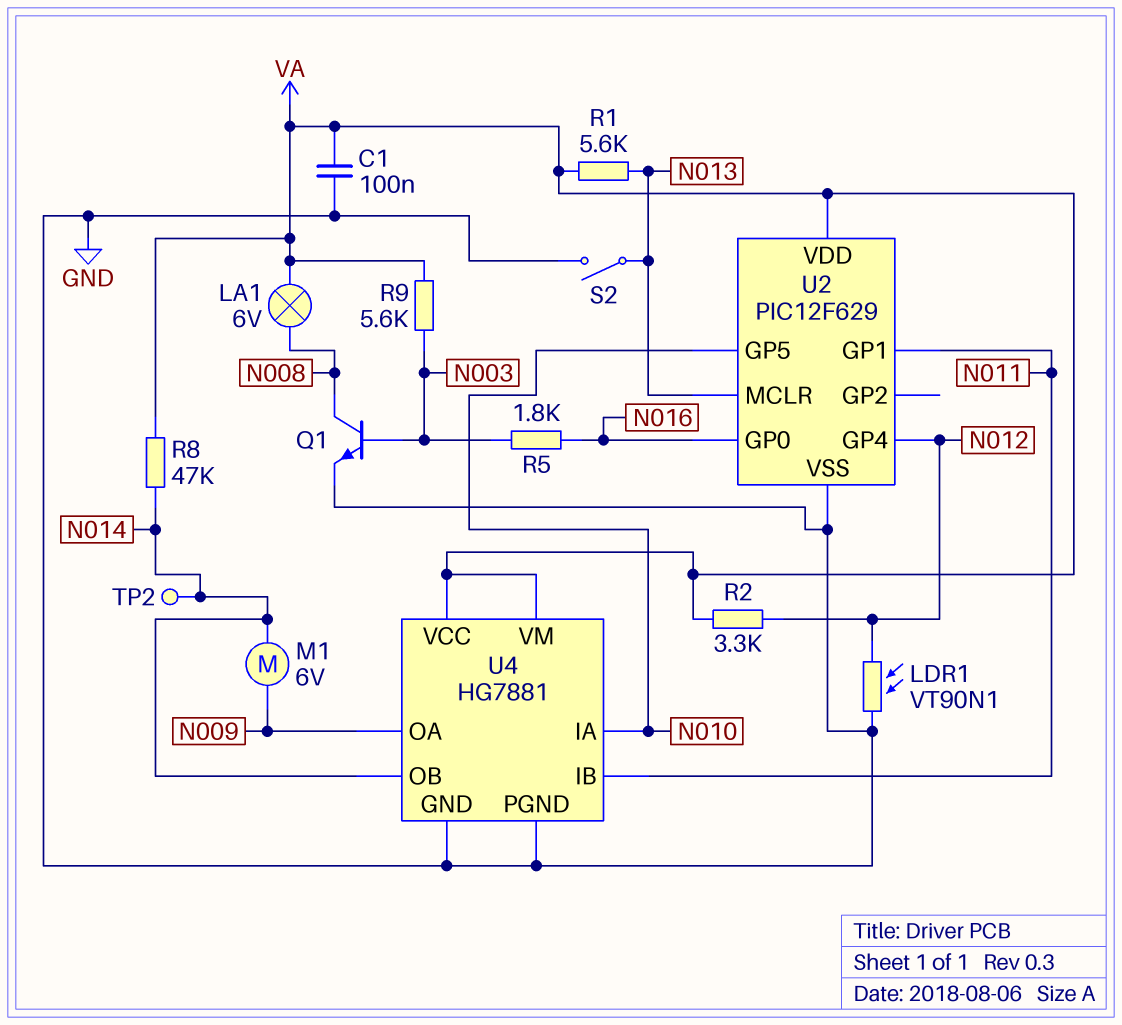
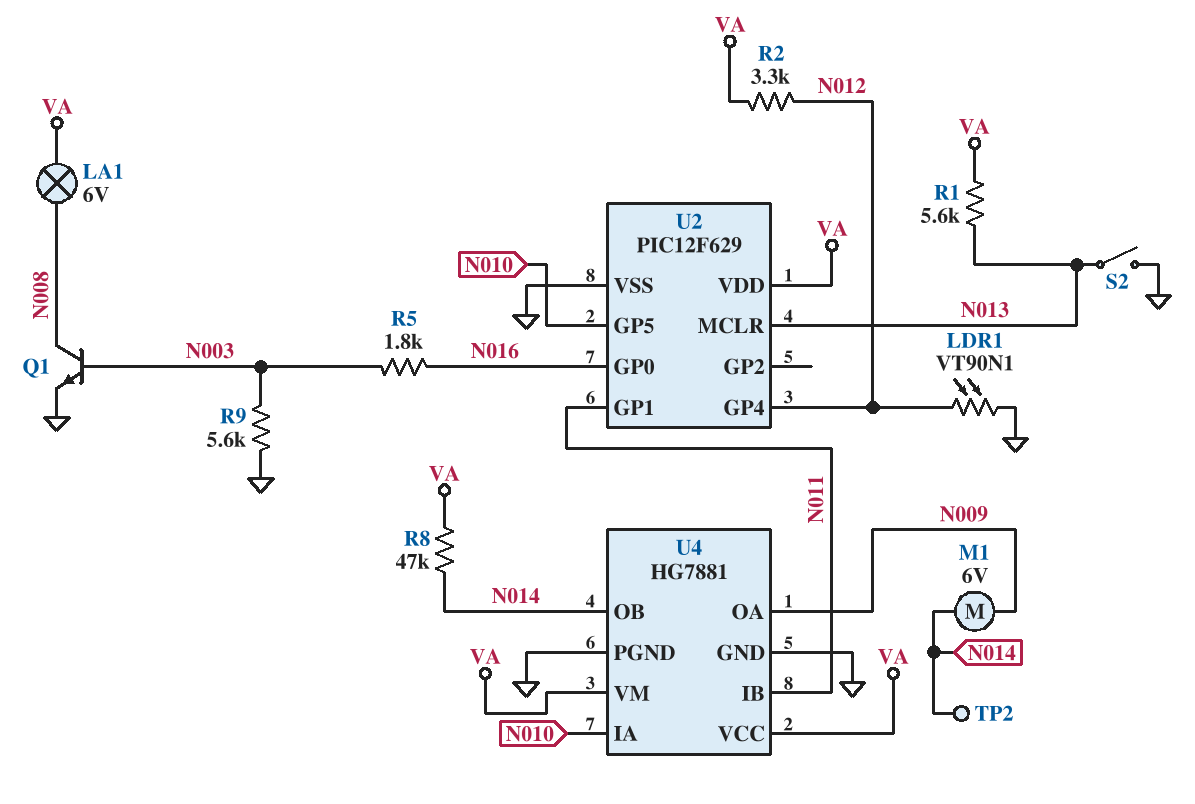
C1: 100nF (GND, VA) -> none
R9: 5.6k (N003, VA) -> 5.6k (GND, N003)

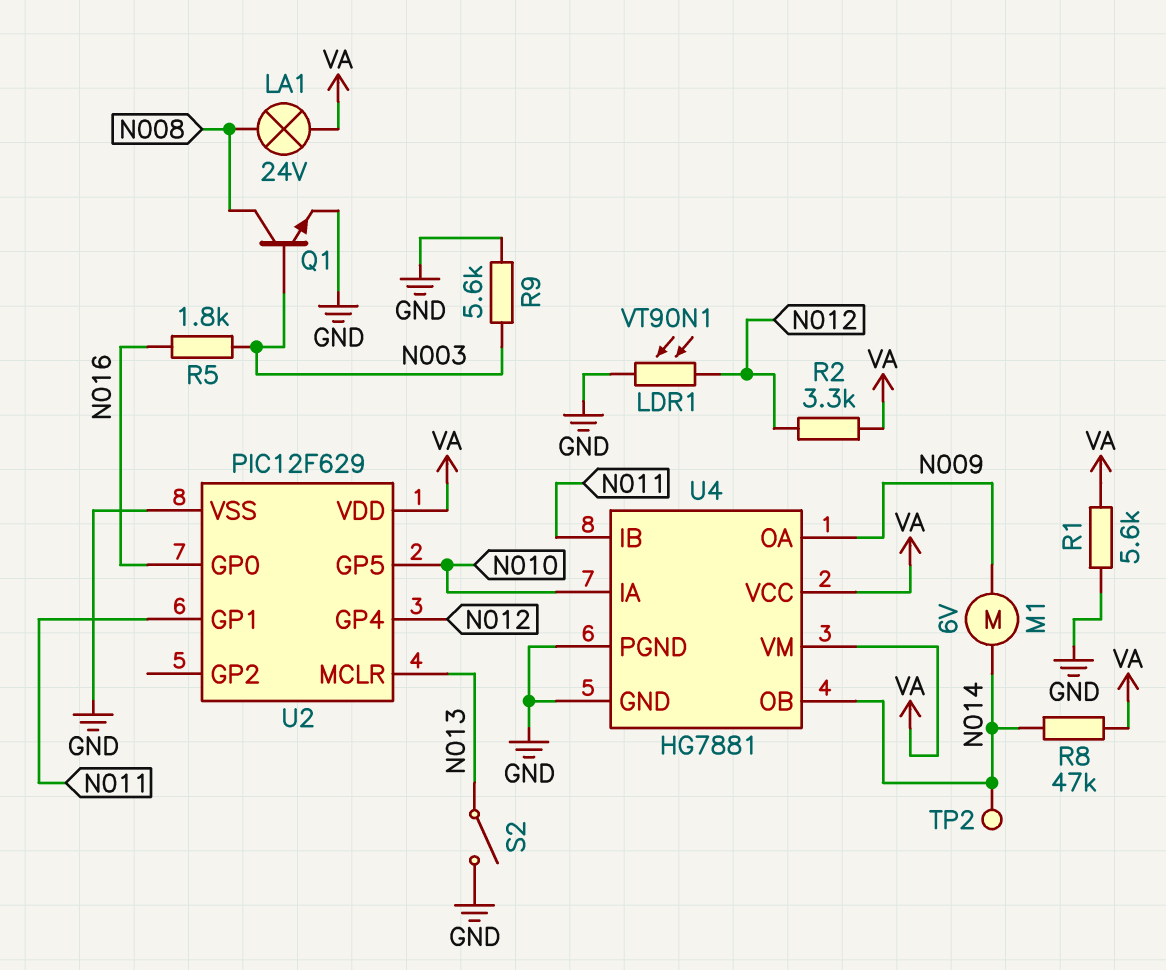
LA1: lamp 6V (N008, VA) -> lamp 24V (N008, VA)
R1: 5.6k (N013, VA) -> 5.6k (GND, VA)

